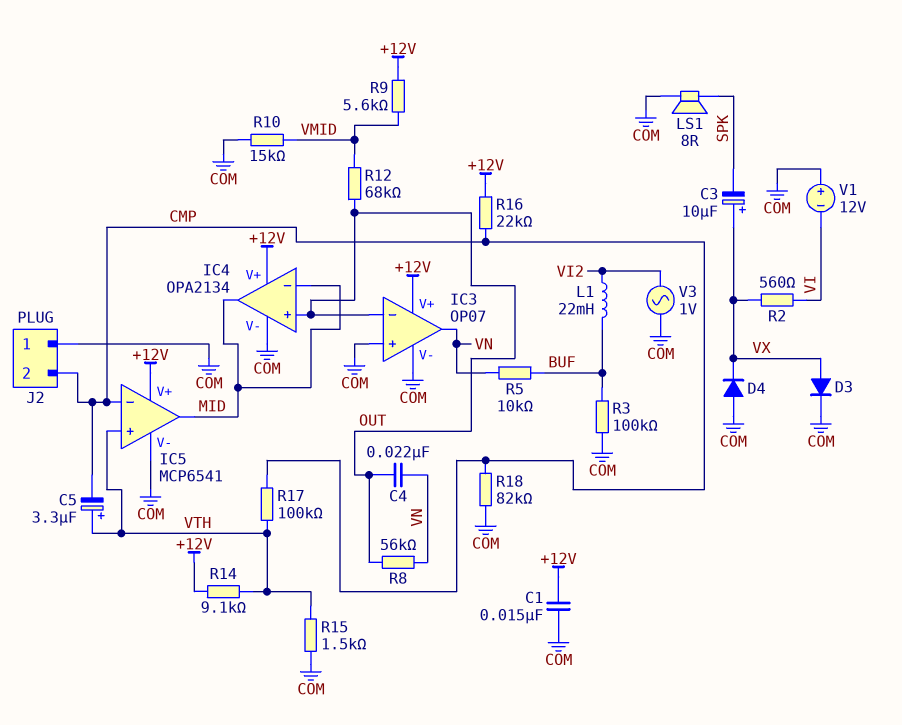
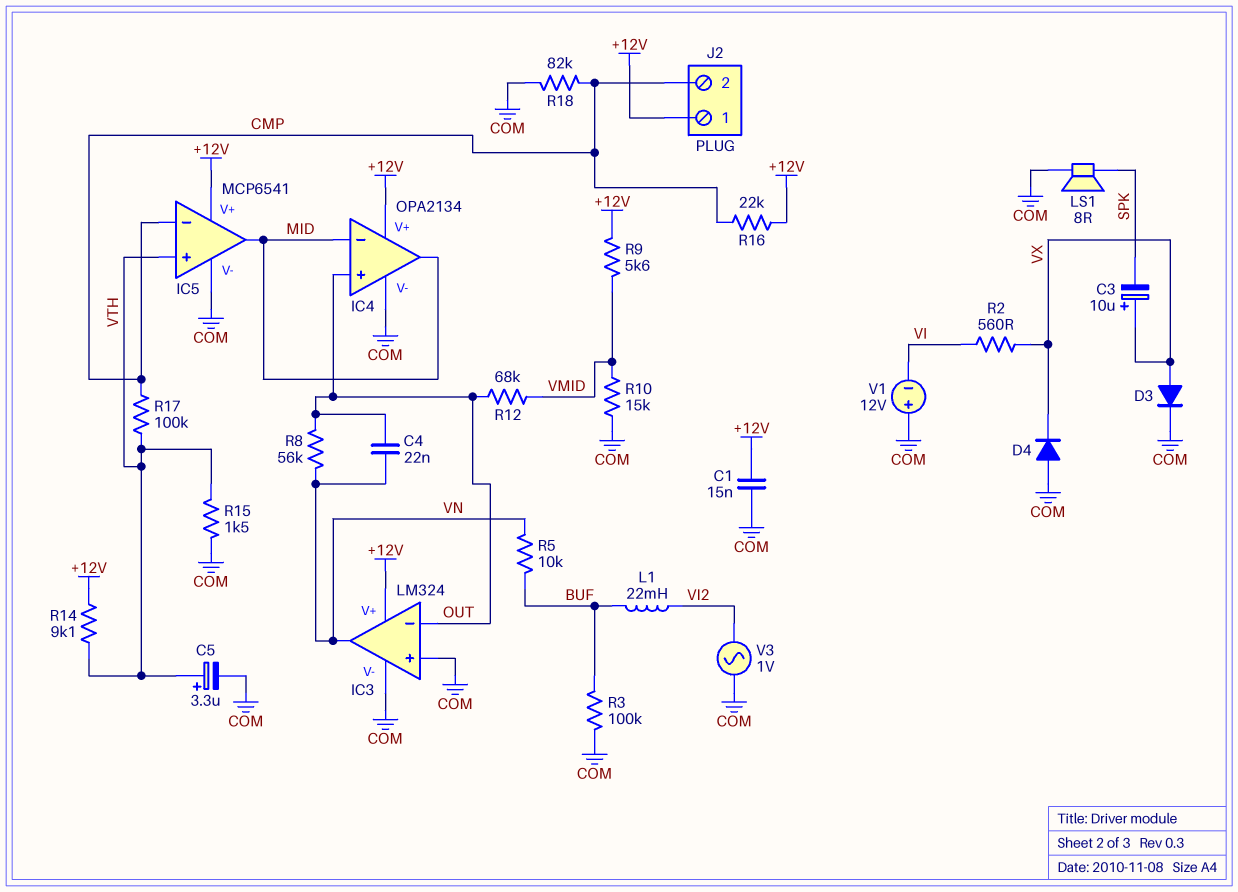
C5: 3.3uF (plus VTH, minus CMP) -> 3.3uF (plus VTH, minus COM)
IC3: OP07 -> LM324
J2 pin 1: COM -> +12V

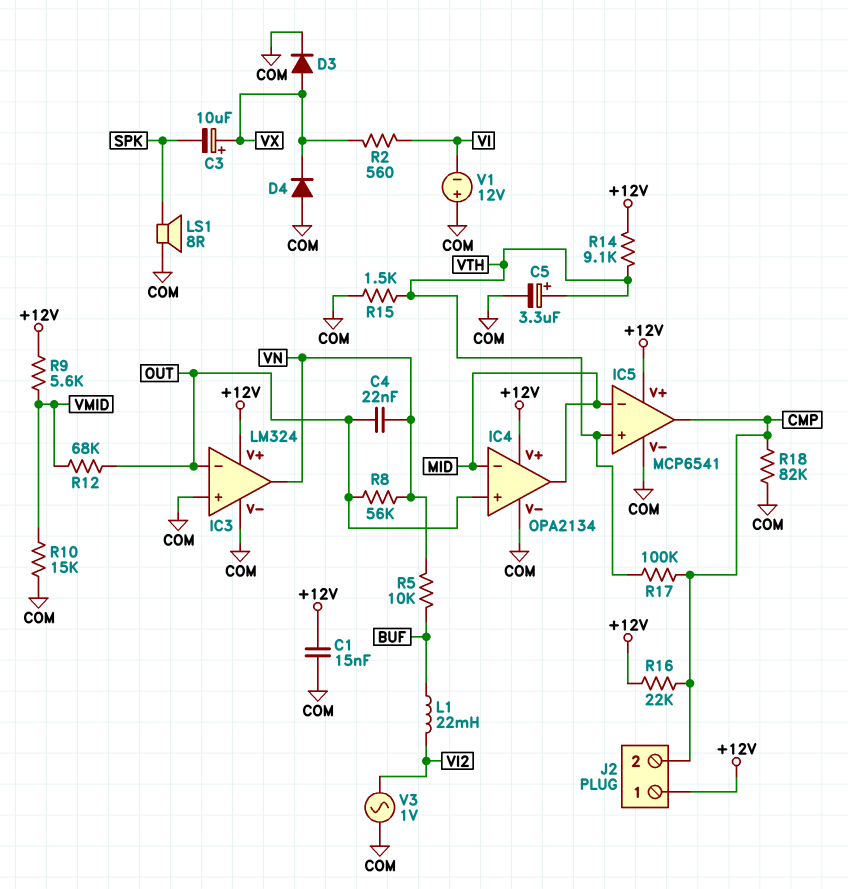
IC5 pin in-: CMP -> MID
IC5 pin out: MID -> CMP
R3: 100k (BUF, COM) -> none

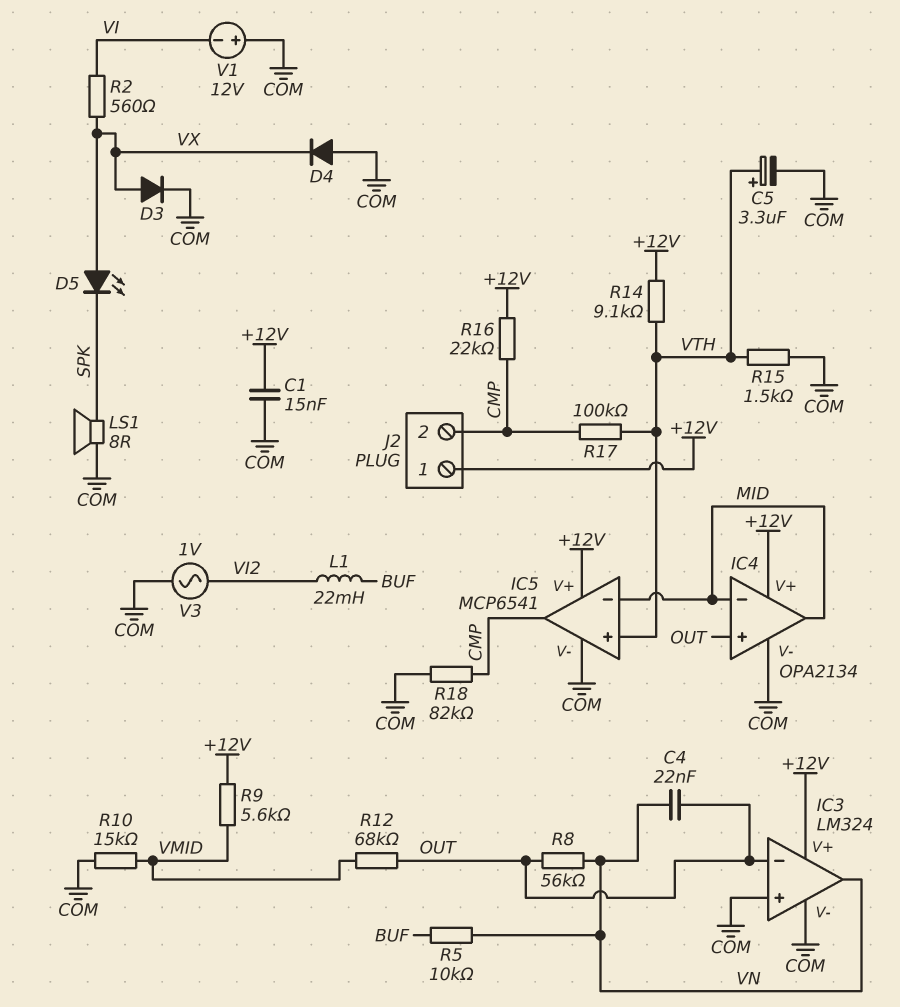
C3: 10uF (plus VX, minus SPK) -> none
D5: none -> LED (A VX, K SPK)

